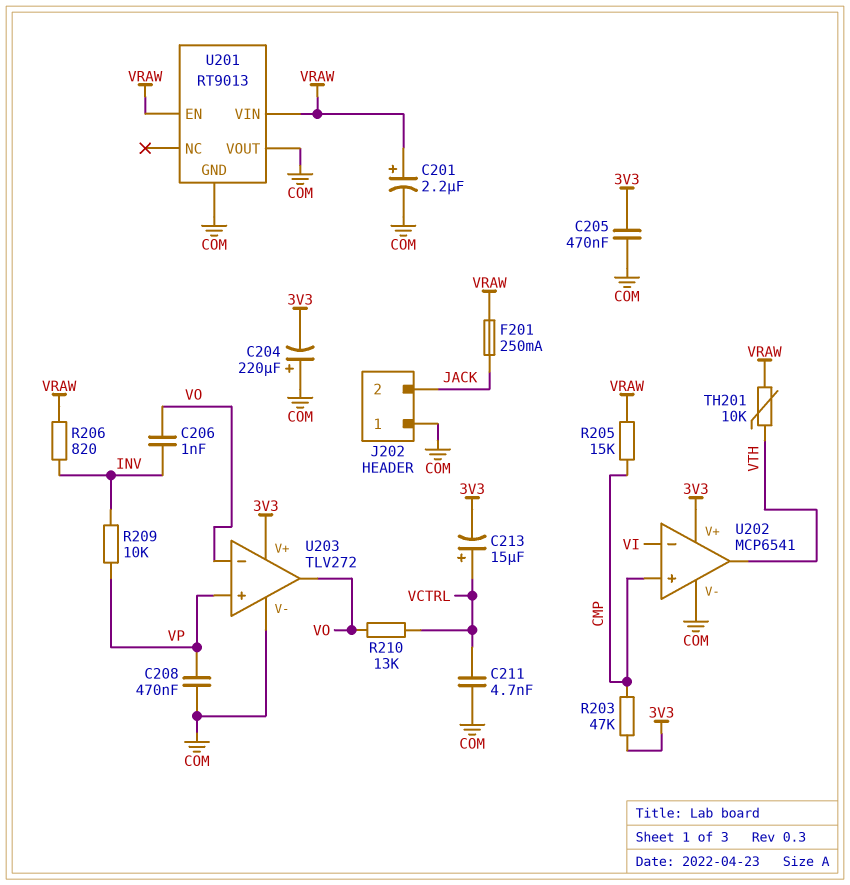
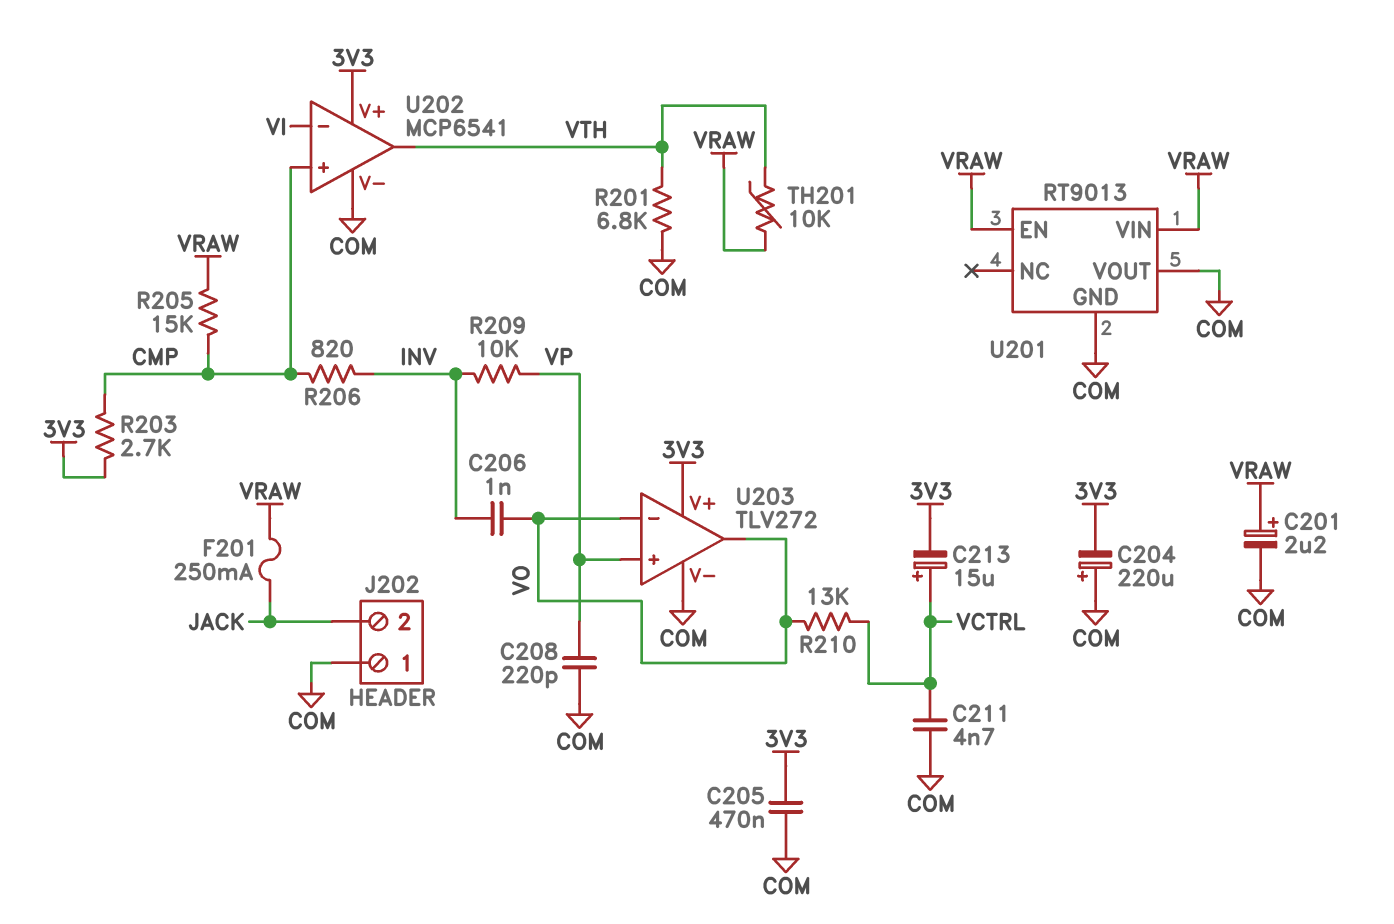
C208: 470nF (COM, VP) -> 220pF (COM, VP)
R201: none -> 6.8k (COM, VTH)
R203: 47k (3V3, CMP) -> 2.7k (3V3, CMP)
R206: 820 (INV, VRAW) -> 820 (CMP, INV)

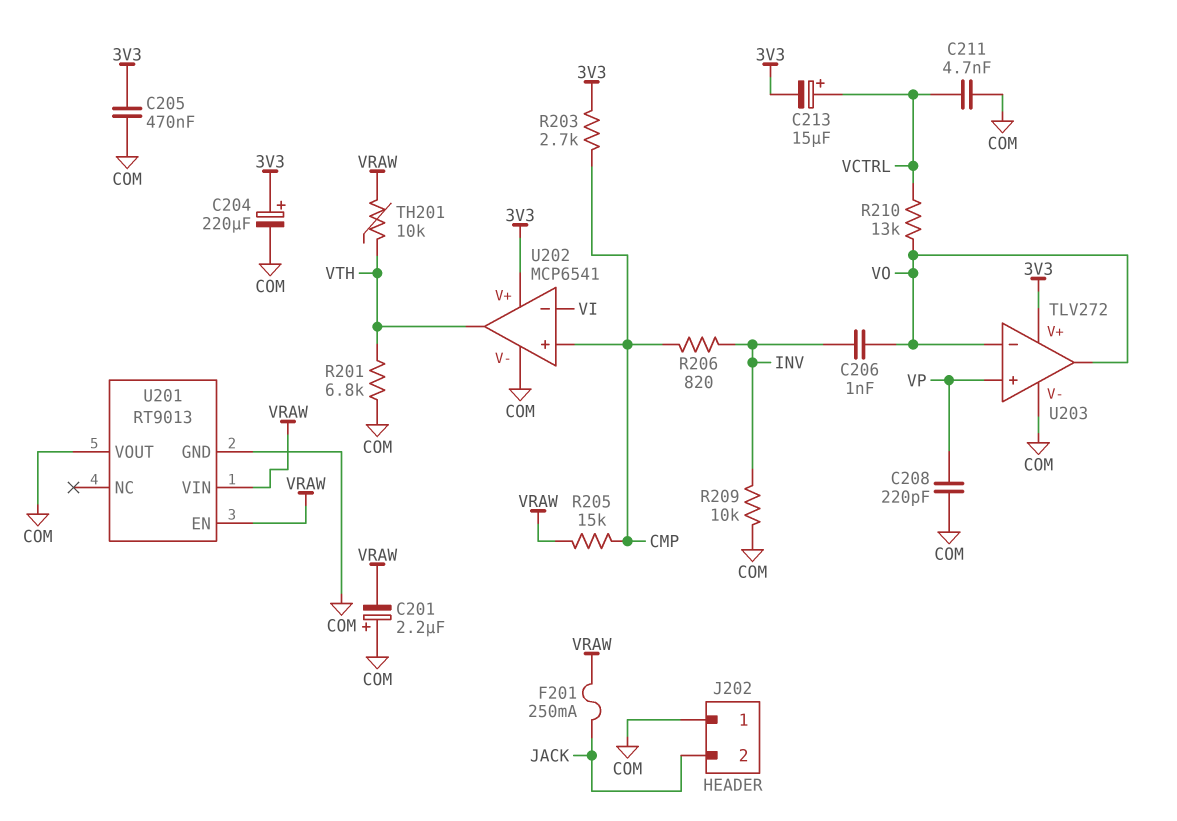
C201: 2.2uF (plus VRAW, minus COM) -> 2.2uF (plus COM, minus VRAW)
C204: 220uF (plus COM, minus 3V3) -> 220uF (plus 3V3, minus COM)
R209: 10k (INV, VP) -> 10k (COM, INV)

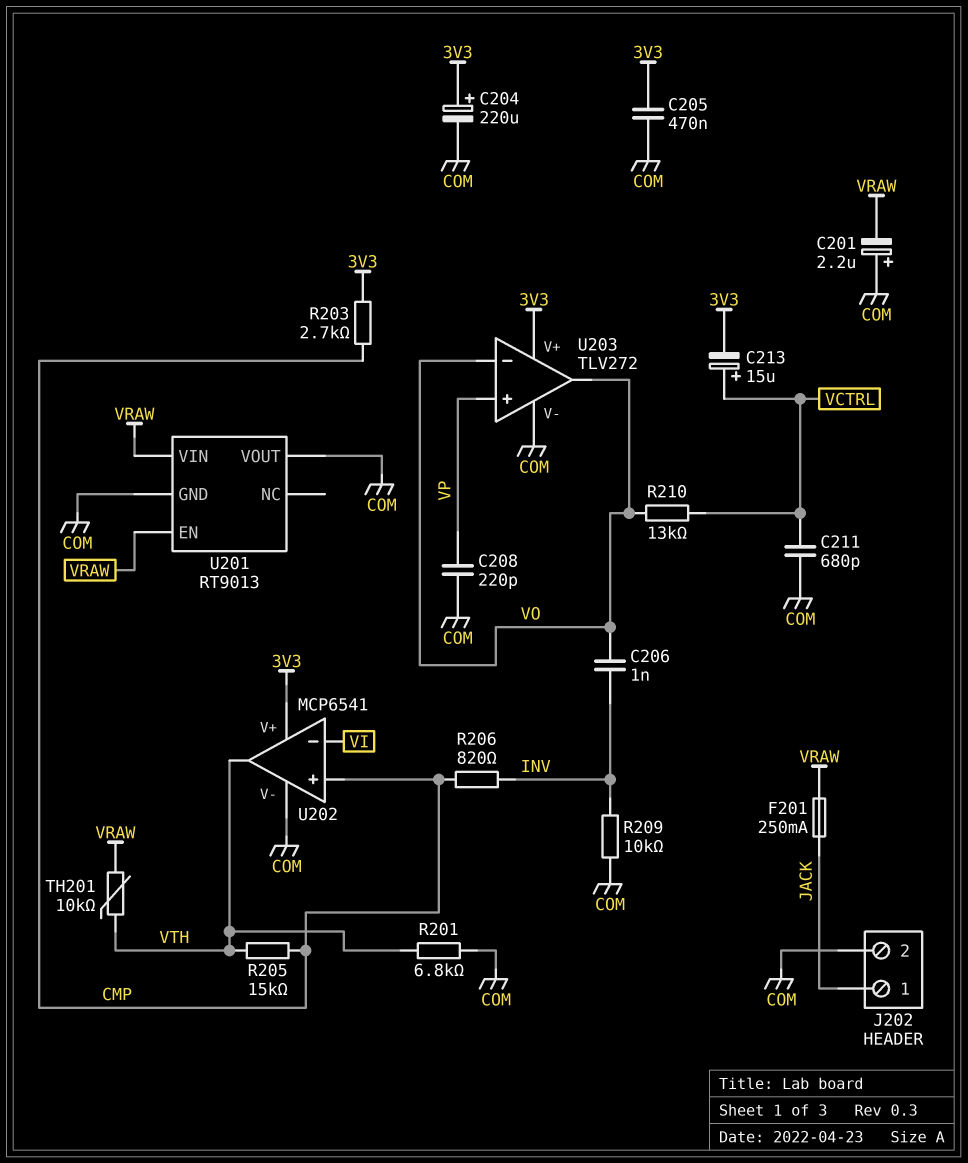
C211: 4.7nF (COM, VCTRL) -> 680pF (COM, VCTRL)
J202 pin 1: COM -> JACK
J202 pin 2: JACK -> COM
R205: 15k (CMP, VRAW) -> 15k (CMP, VTH)

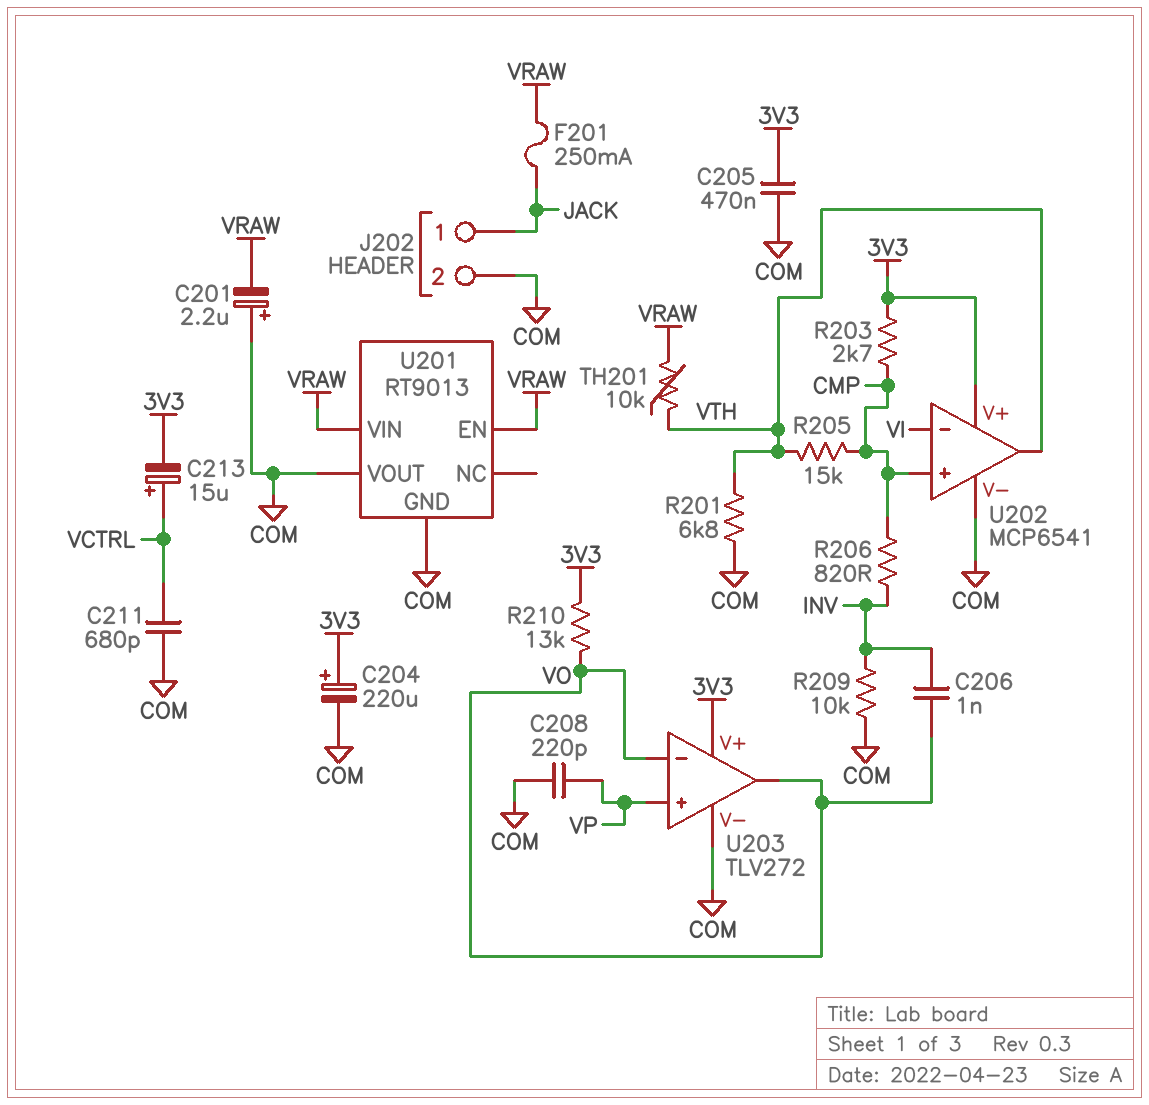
R210: 13k (VCTRL, VO) -> 13k (3V3, VO)

